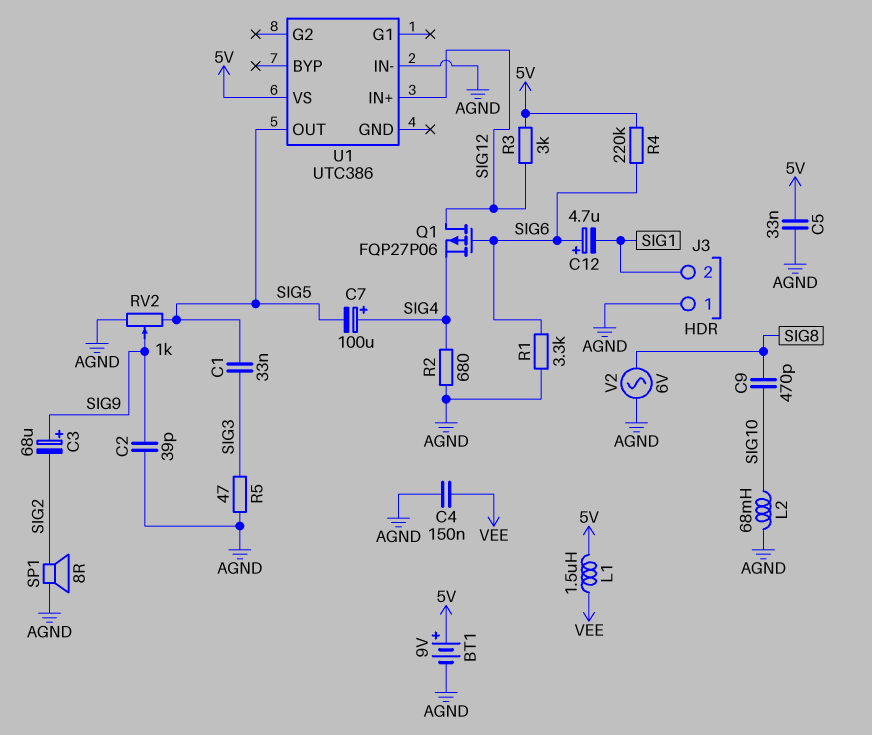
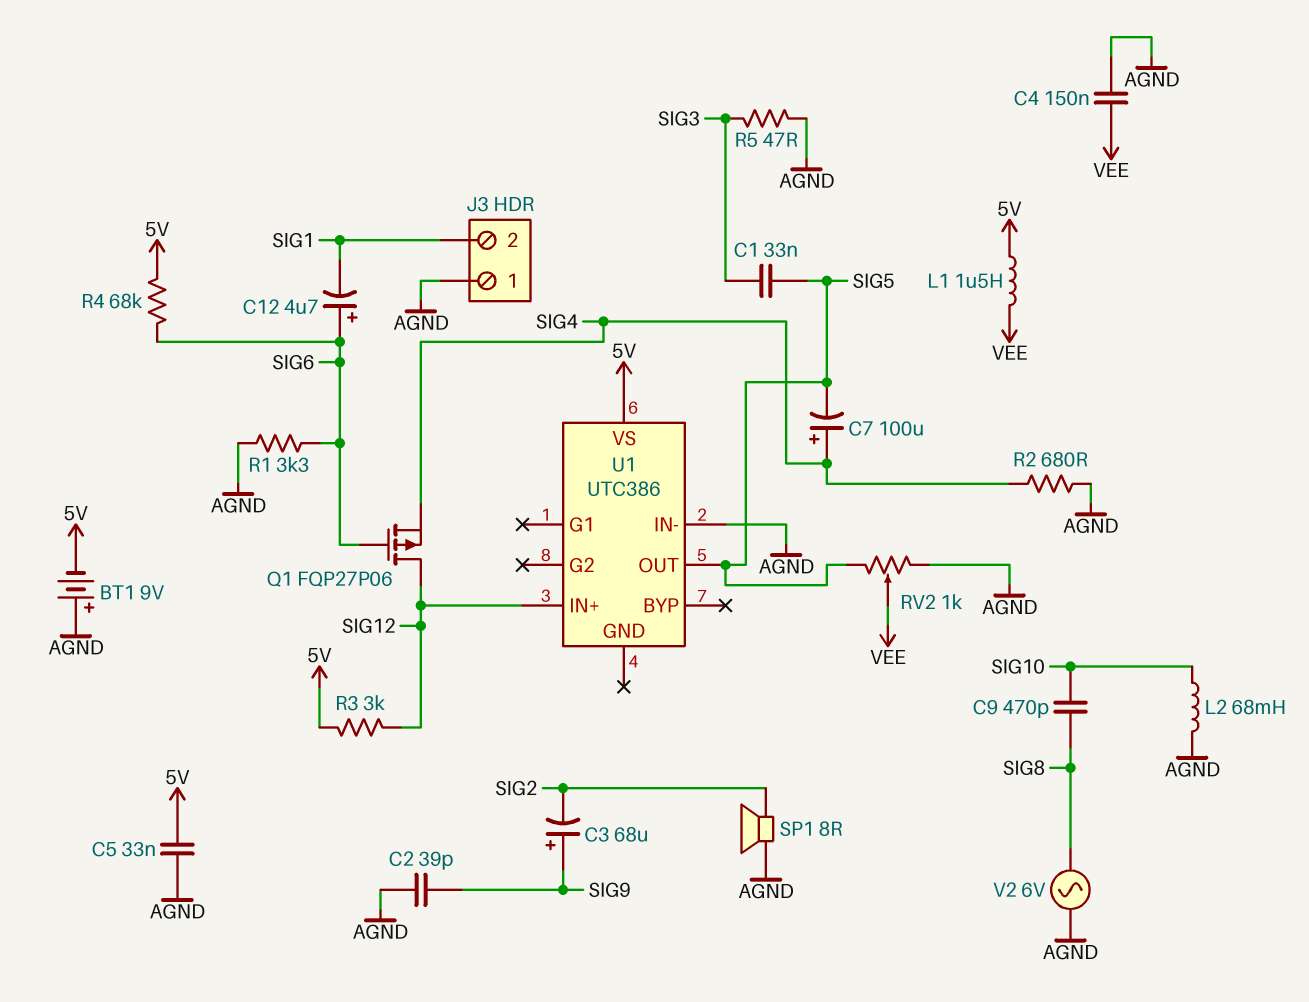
BT1: 9V (plus 5V, minus AGND) -> 9V (plus AGND, minus 5V)
R4: 220k (5V, SIG6) -> 68k (5V, SIG6)
RV2: 1k (AGND, SIG5, wiper SIG9) -> 1k (AGND, SIG5, wiper VEE)

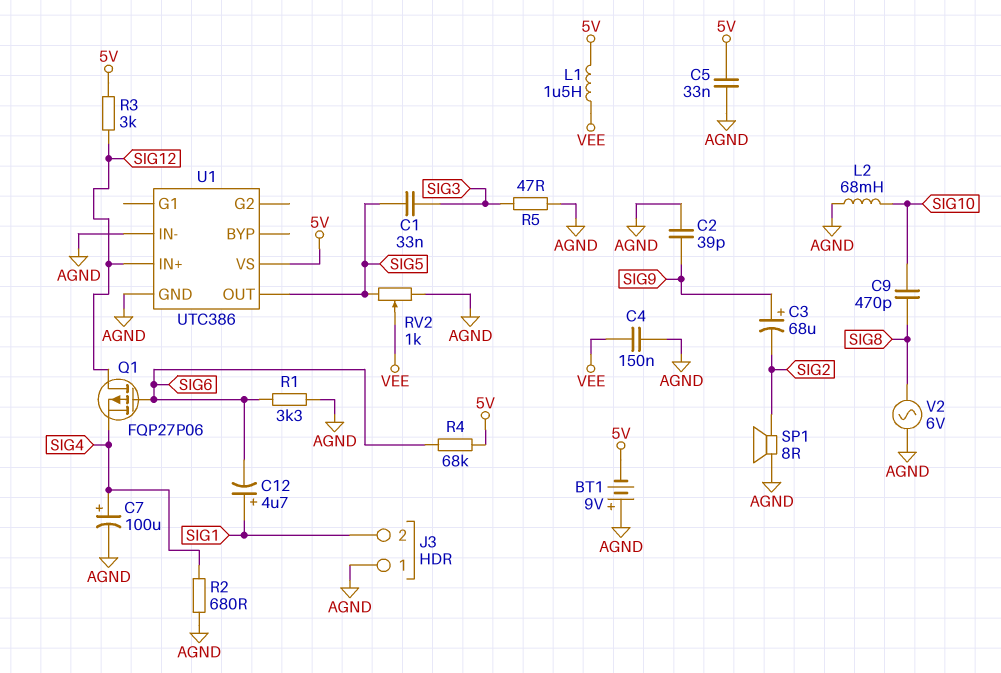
C7: 100uF (plus SIG4, minus SIG5) -> 100uF (plus SIG4, minus AGND)
C12: 4.7uF (plus SIG6, minus SIG1) -> 4.7uF (plus SIG1, minus SIG6)
U1 pin GND: none -> AGND

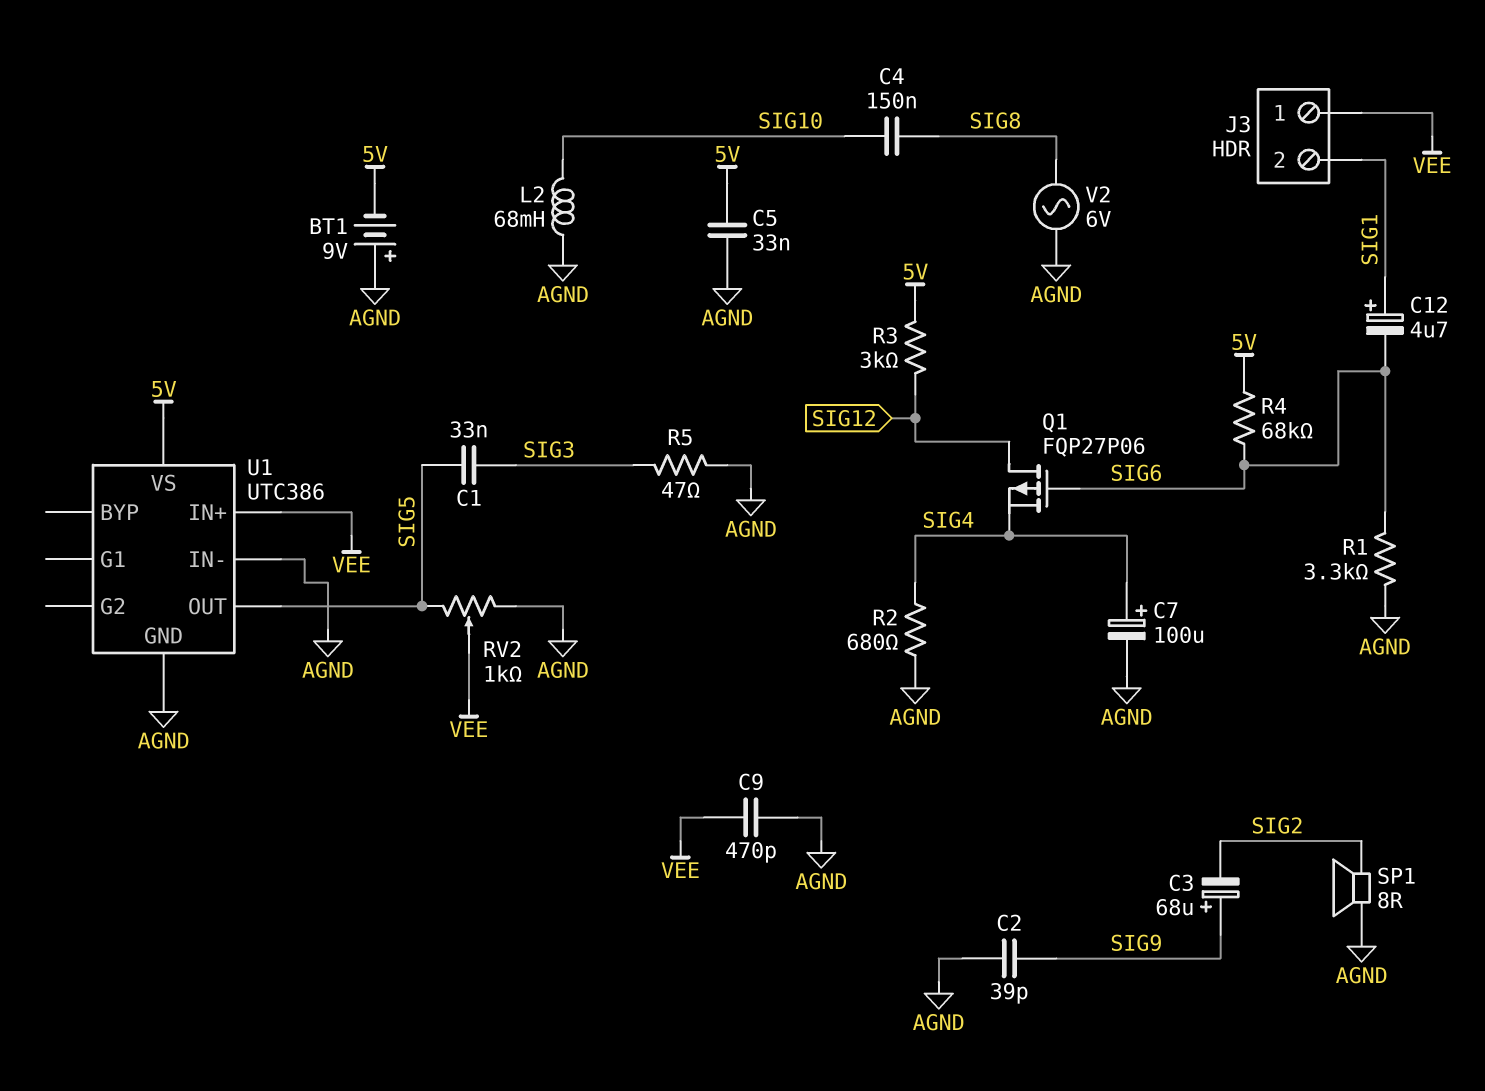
C4: 150nF (AGND, VEE) -> 150nF (SIG8, SIG10)
C9: 470pF (SIG8, SIG10) -> 470pF (AGND, VEE)
J3 pin 1: AGND -> VEE
L1: 1.5uH (5V, VEE) -> none
U1 pin IN+: SIG12 -> VEE

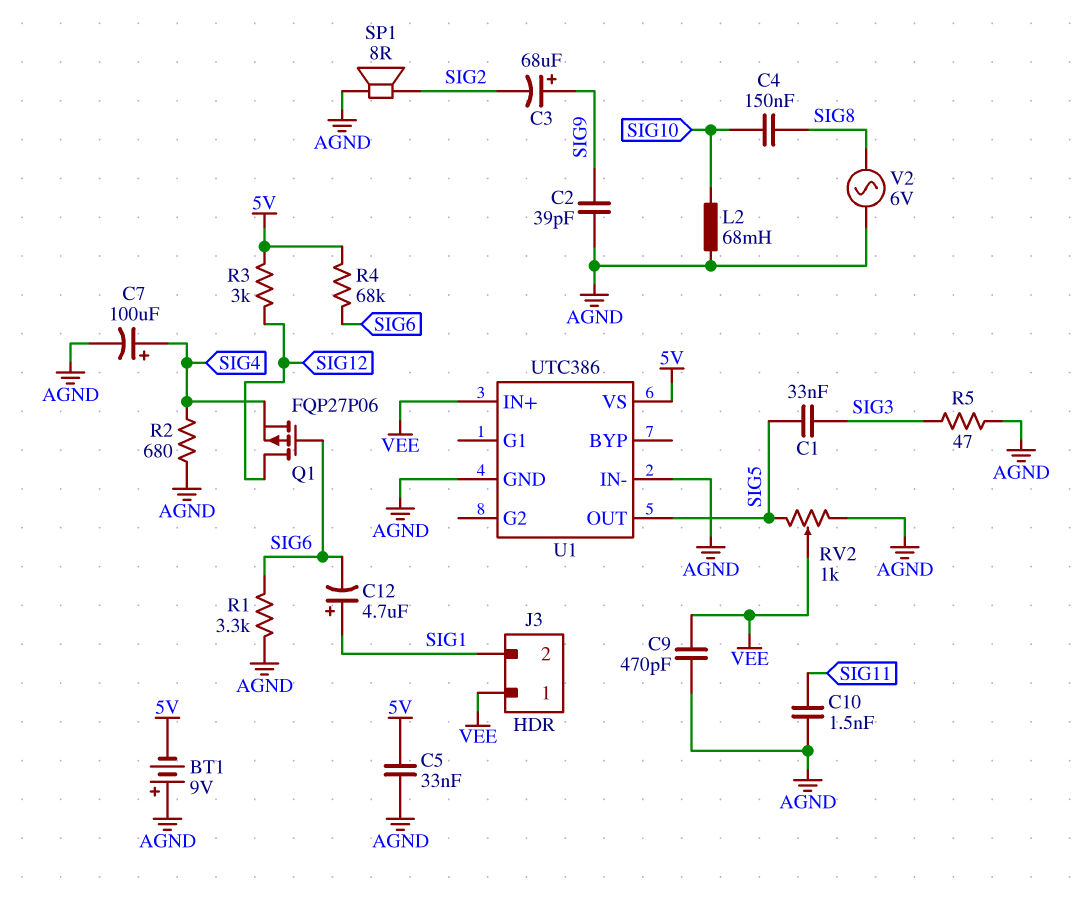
C10: none -> 1.5nF (AGND, SIG11)

